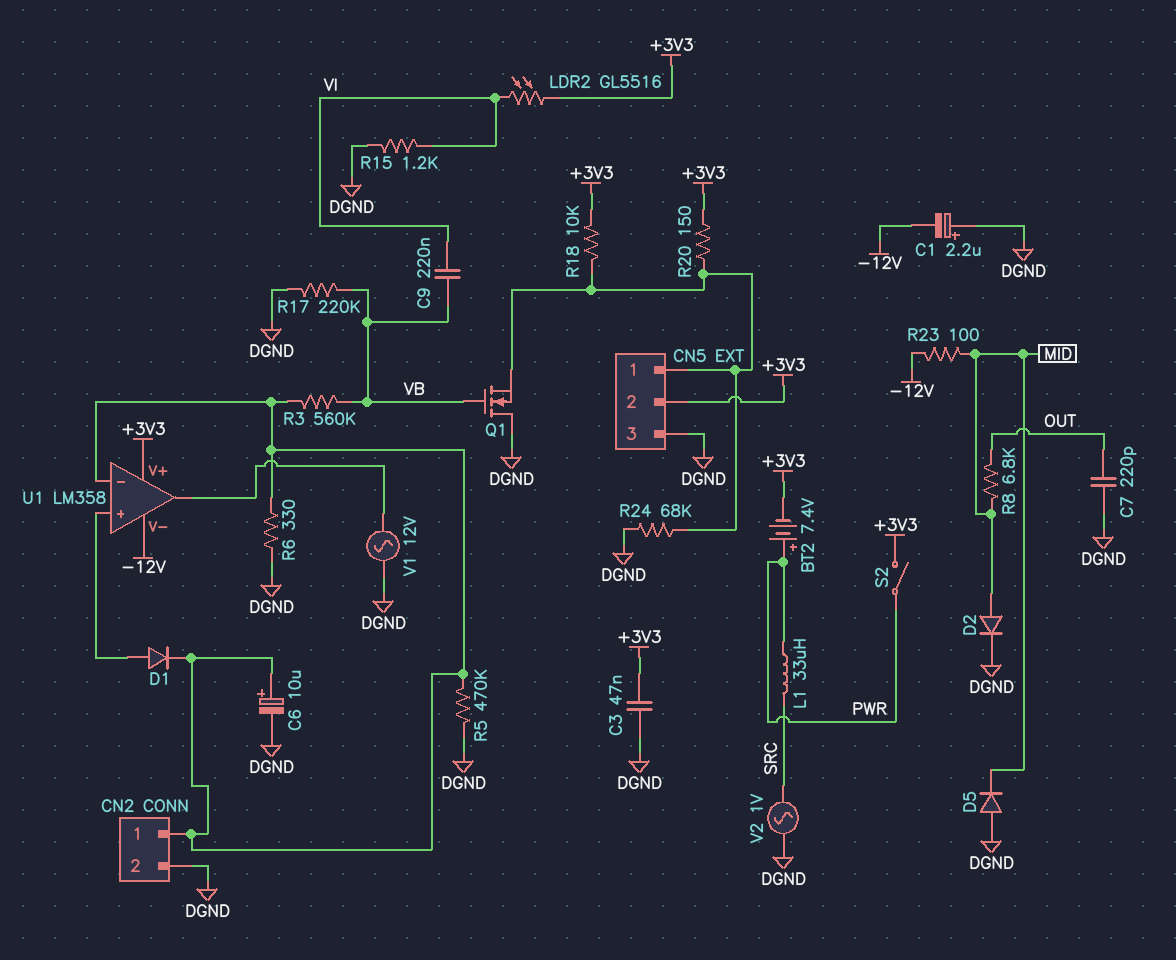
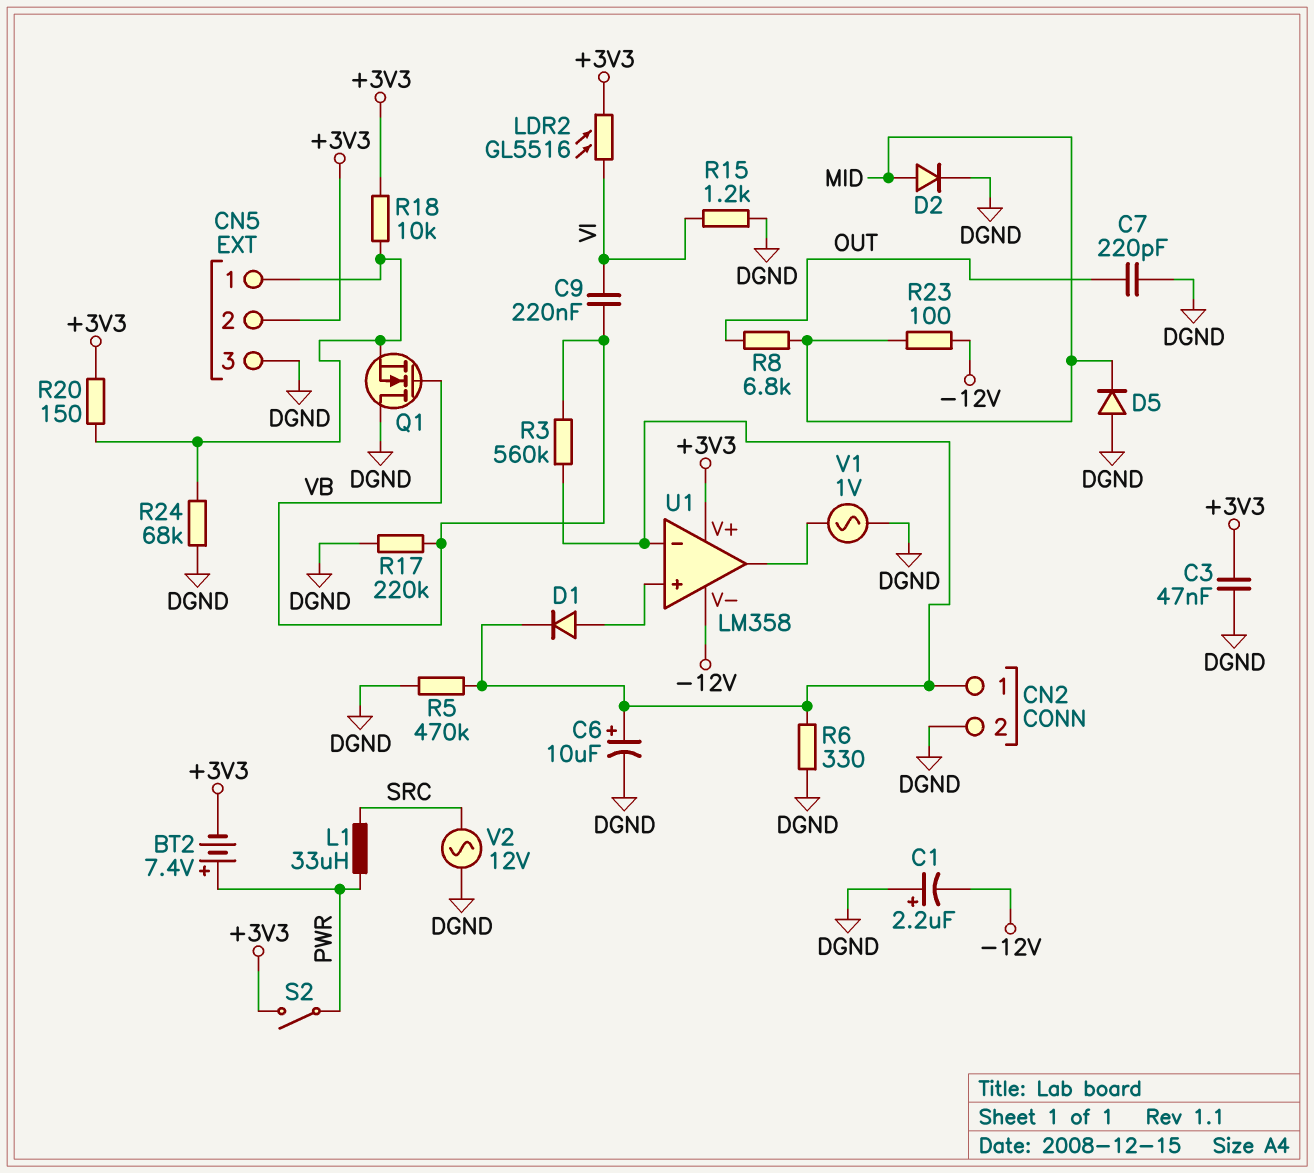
V1: AC 12V (DGND, U1/out) -> AC 1V (DGND, U1/out)
V2: AC 1V (DGND, SRC) -> AC 12V (DGND, SRC)

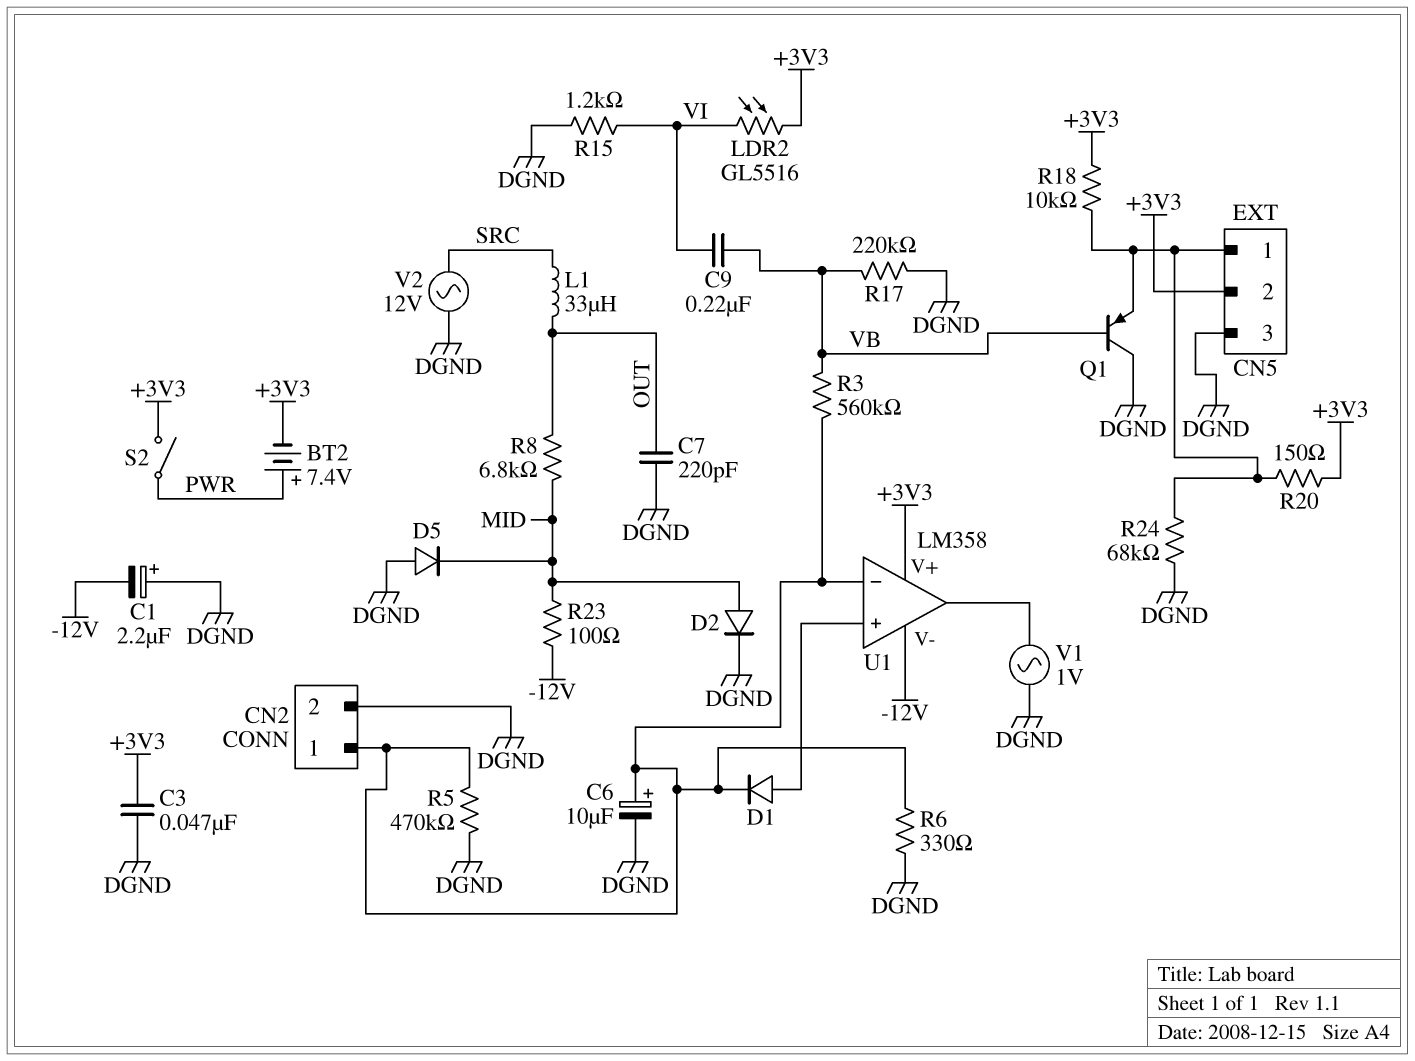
L1: 33uH (PWR, SRC) -> 33uH (OUT, SRC)
Q1: NMOS (G VB, D DGND, S CN5/1) -> PNP (B VB, C DGND, E CN5/1)

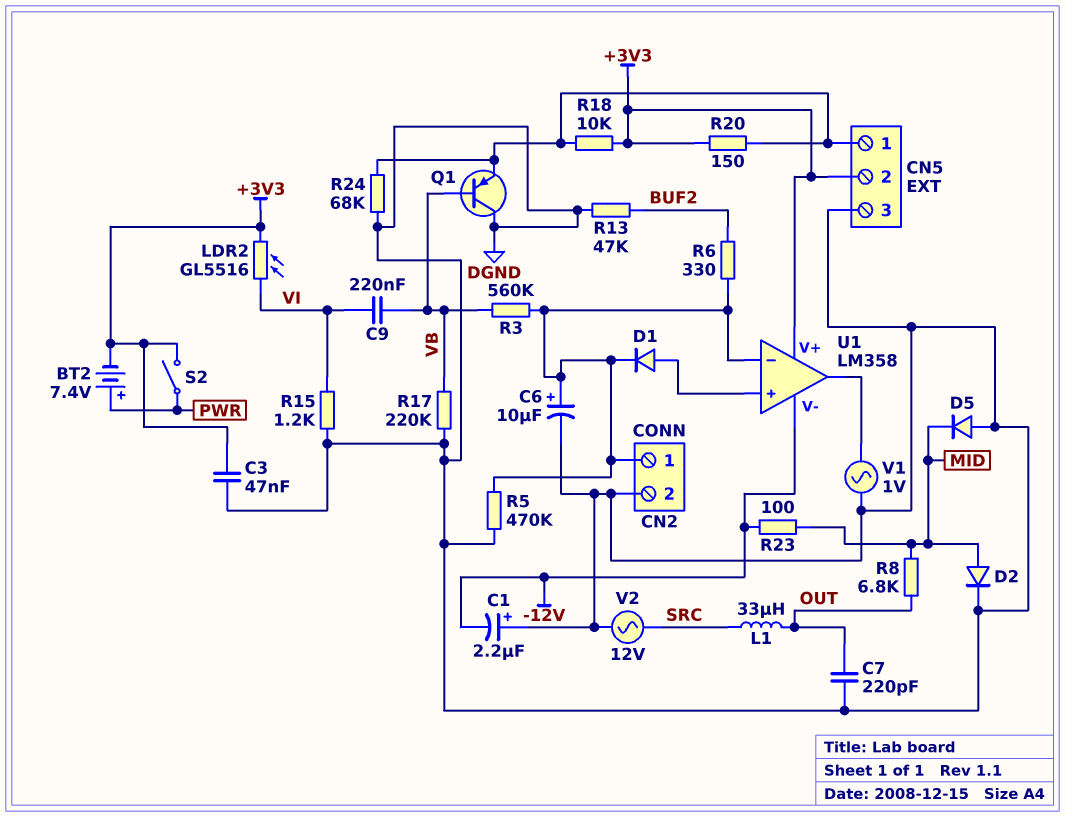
R6: 330 (CN2/1, DGND) -> 330 (BUF2, CN2/1)
R13: none -> 47k (BUF2, DGND)

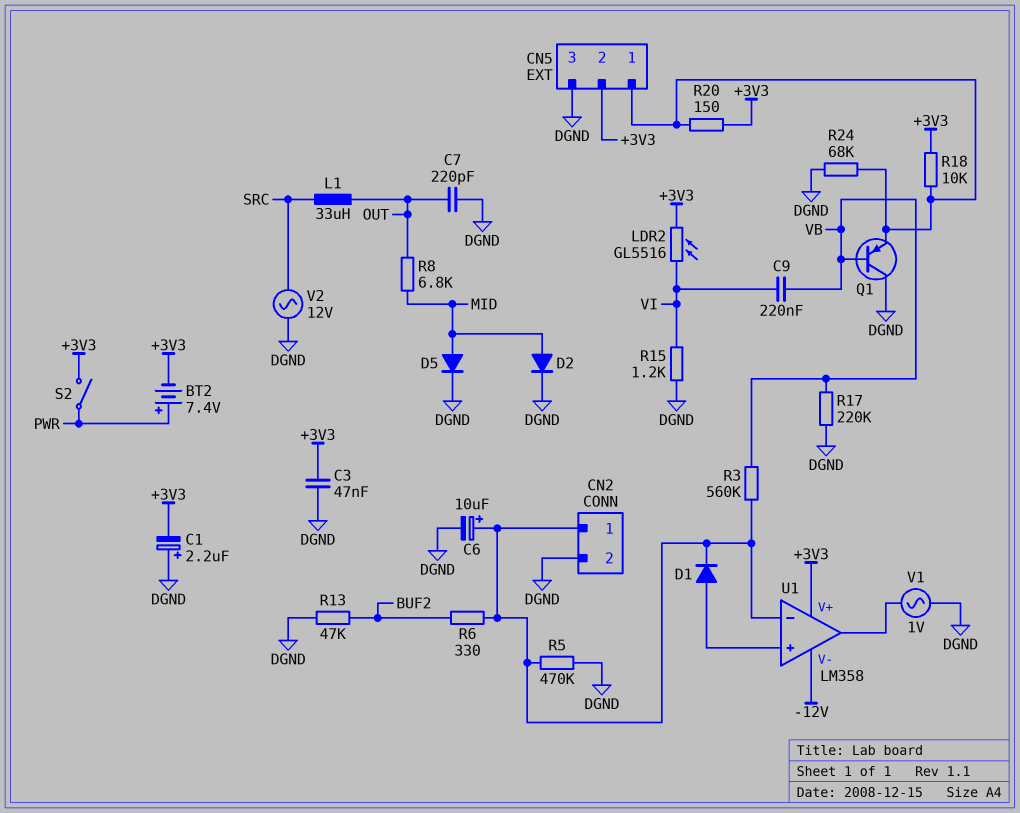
C1: 2.2uF (plus DGND, minus -12V) -> 2.2uF (plus DGND, minus +3V3)
D5: diode (A DGND, K MID) -> diode (A MID, K DGND)
R23: 100 (-12V, MID) -> none

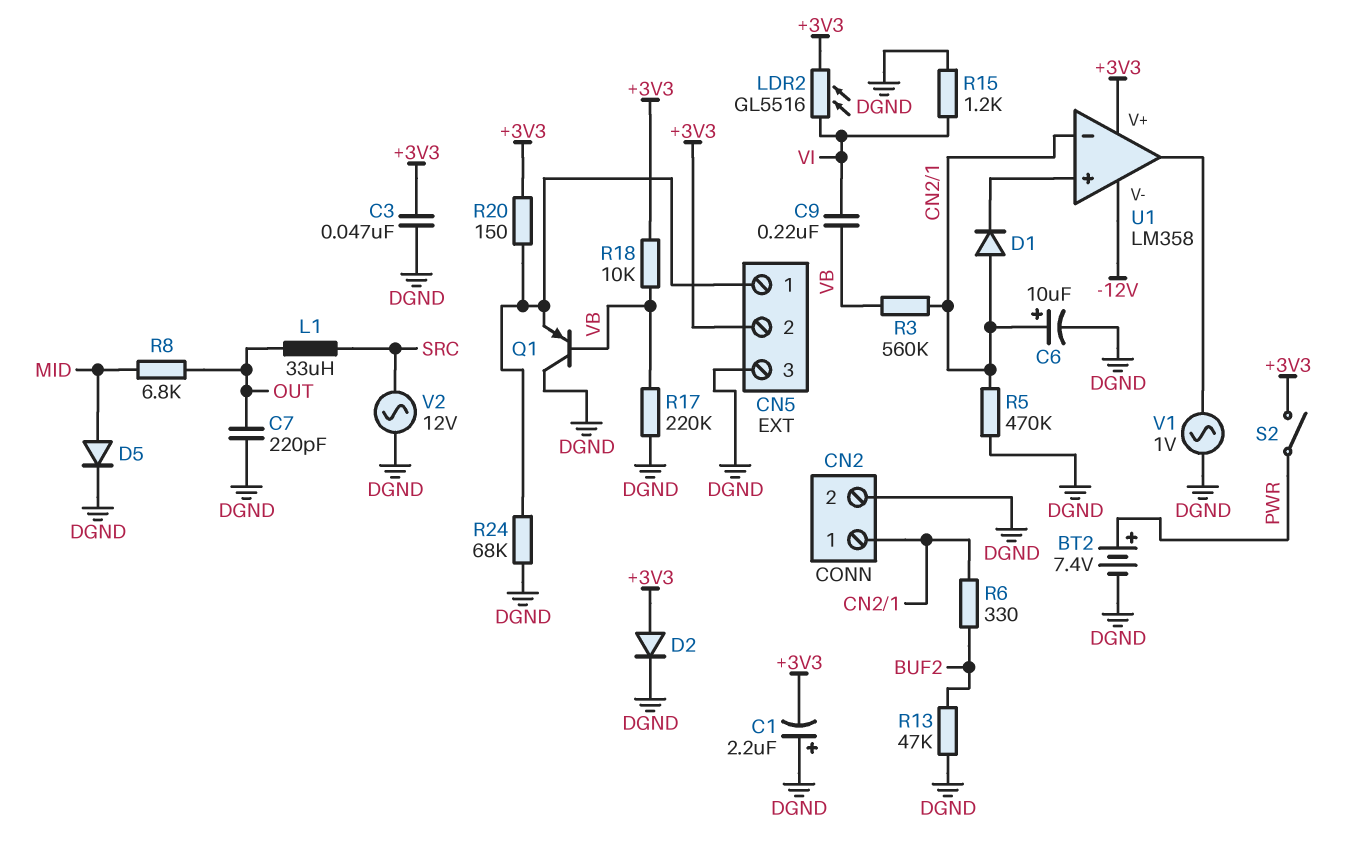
BT2: 7.4V (plus PWR, minus +3V3) -> 7.4V (plus PWR, minus DGND)
D1: diode (A U1/in+, K CN2/1) -> diode (A CN2/1, K U1/in+)
D2: diode (A MID, K DGND) -> diode (A +3V3, K DGND)
R18: 10k (+3V3, CN5/1) -> 10k (+3V3, VB)

